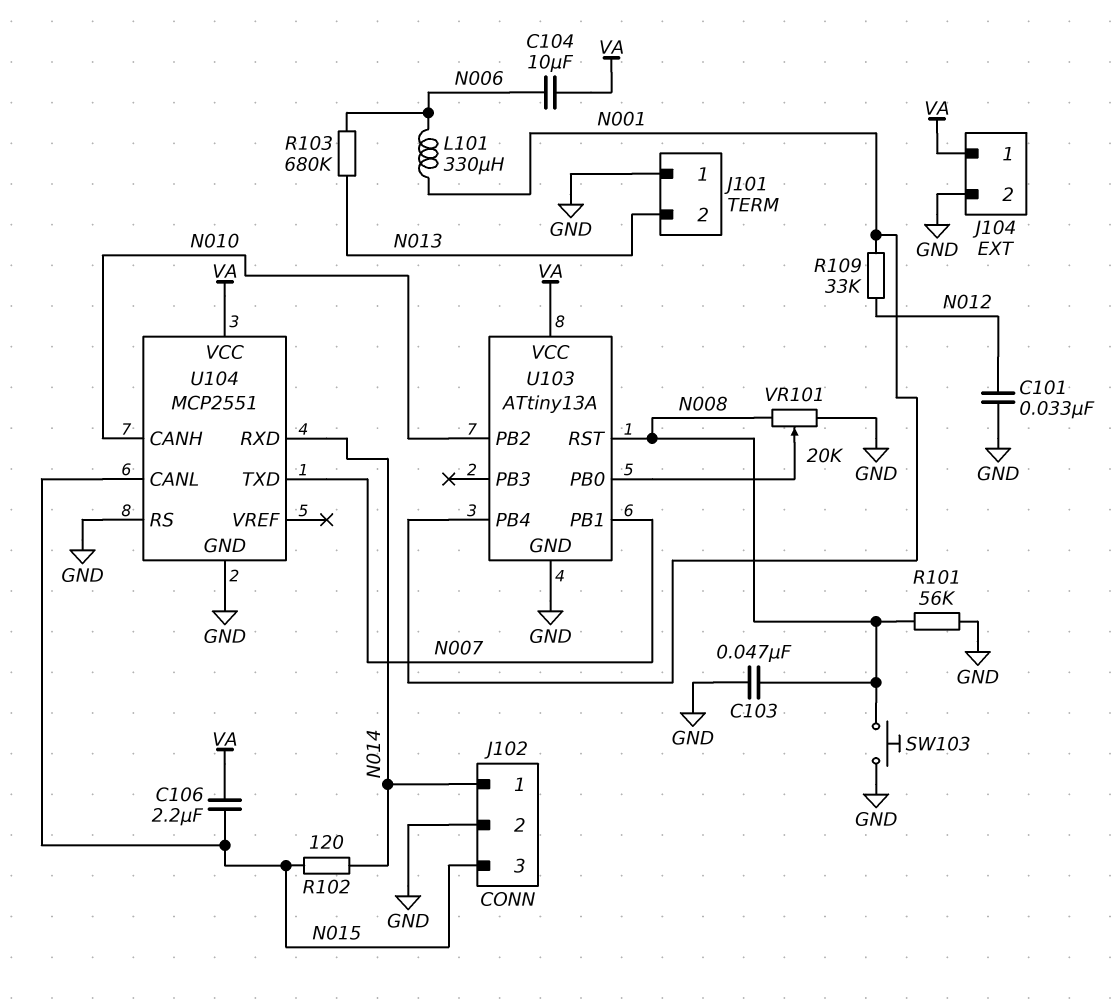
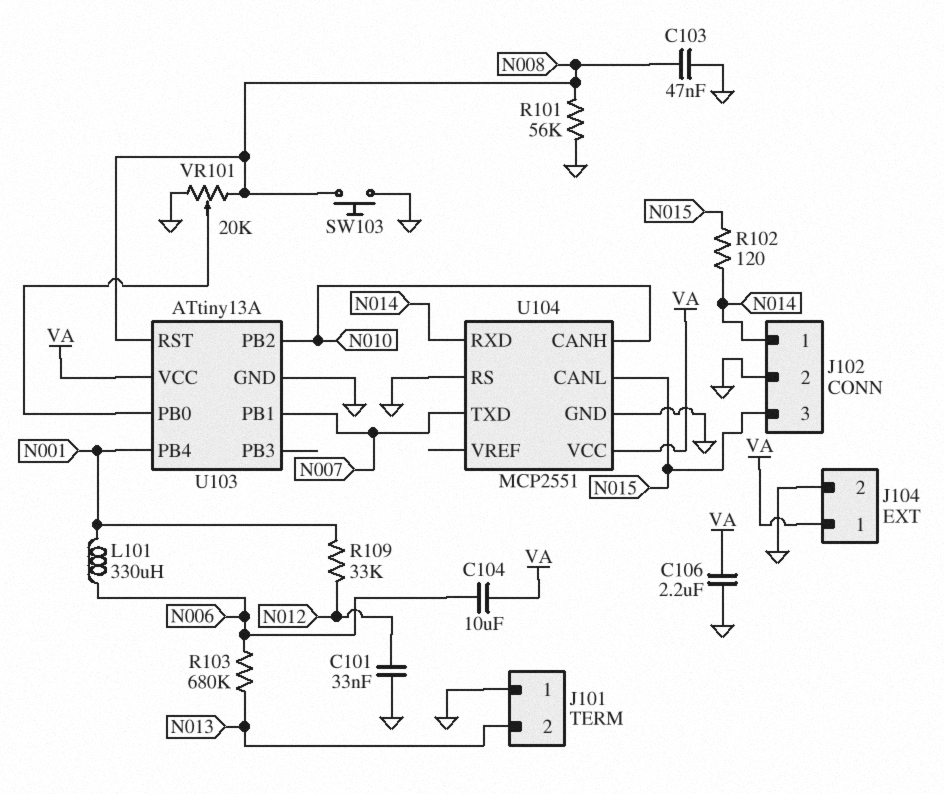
C106: 2.2uF (N015, VA) -> 2.2uF (GND, VA)

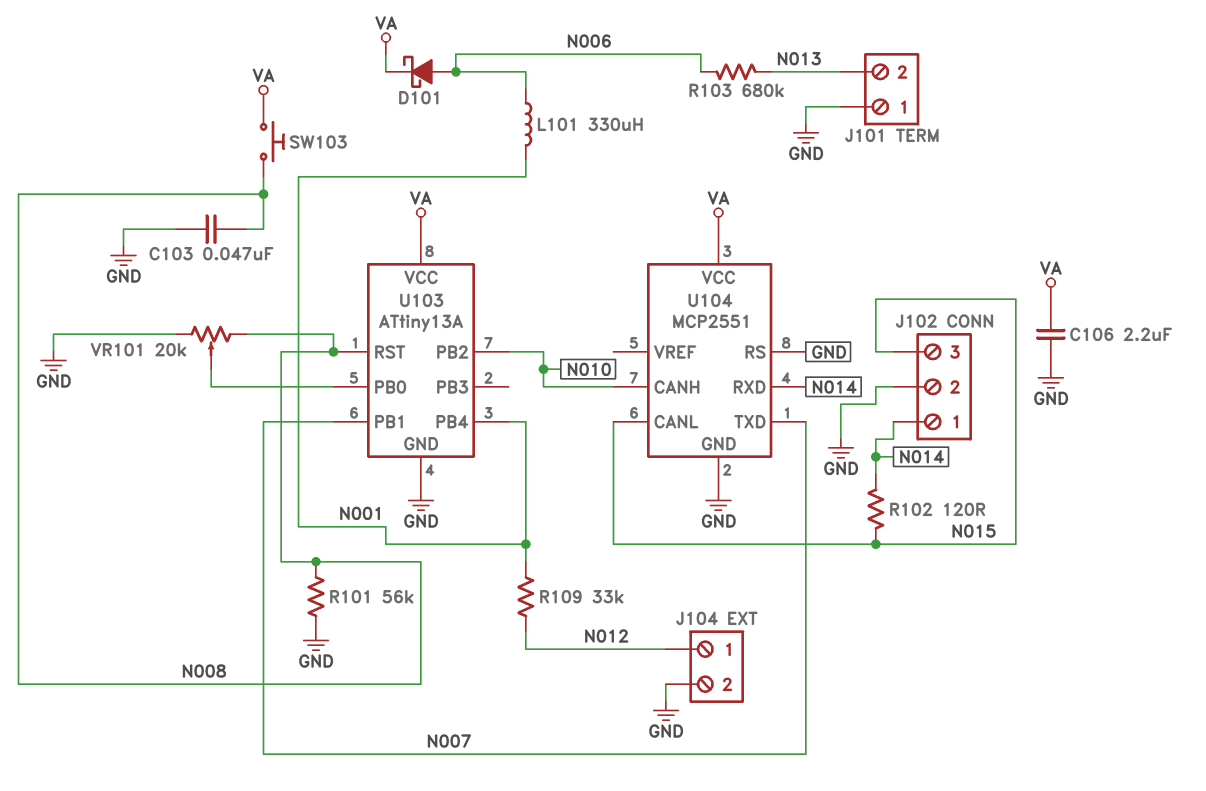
C101: 33nF (GND, N012) -> none
C104: 10uF (N006, VA) -> none
D101: none -> schottky (A N006, K VA)
J104 pin 1: VA -> N012
SW103: button (GND, N008) -> button (N008, VA)

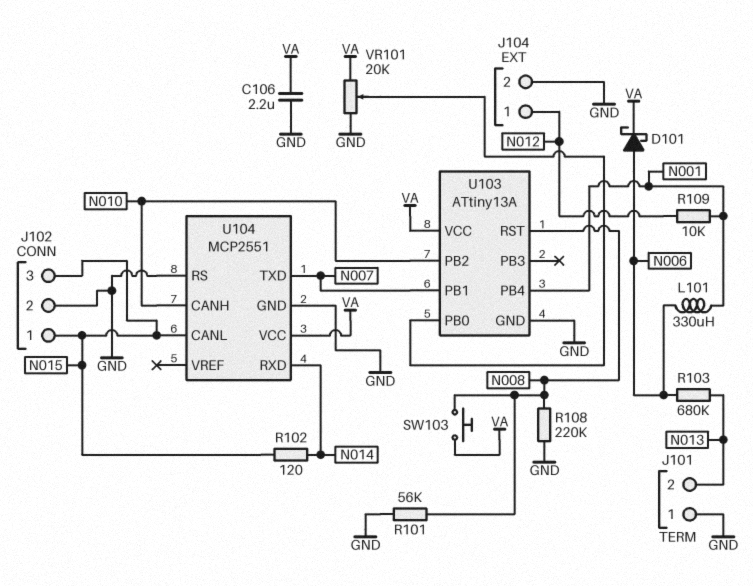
C103: 47nF (GND, N008) -> none
J102 pin 1: N014 -> N015
R108: none -> 220k (GND, N008)
R109: 33k (N001, N012) -> 10k (N001, N012)
VR101: 20k (GND, N008, wiper U103/PB0) -> 20k (GND, VA, wiper U103/PB0)

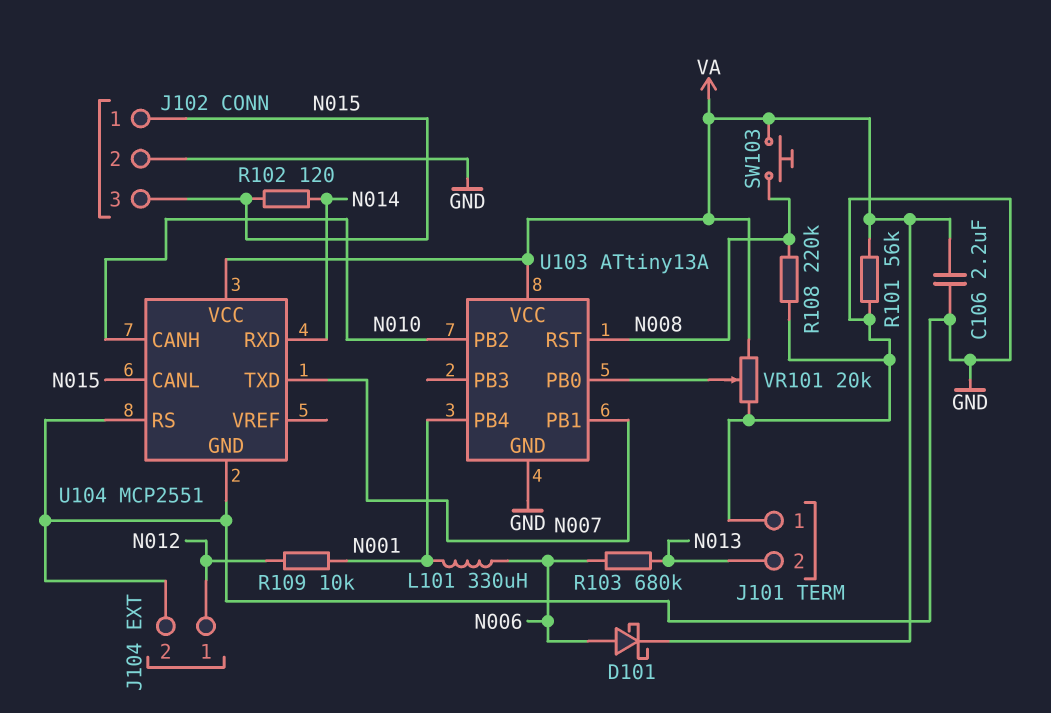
R101: 56k (GND, N008) -> 56k (GND, VA)

